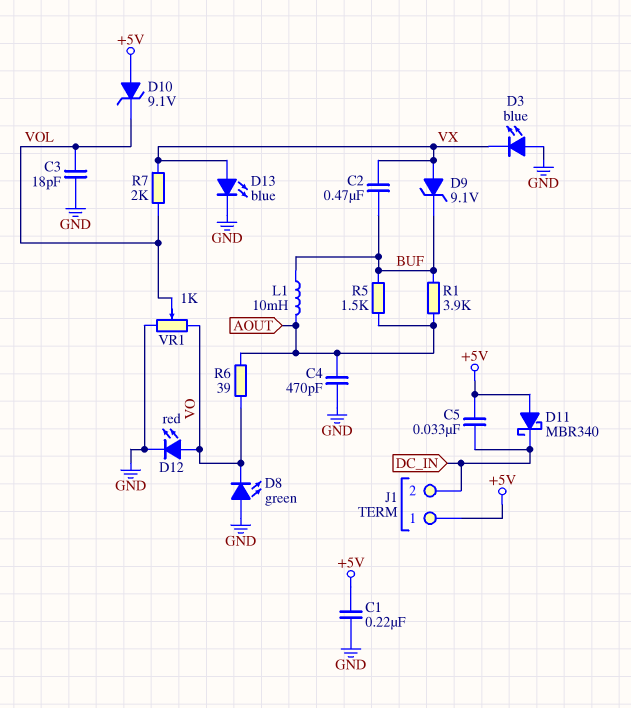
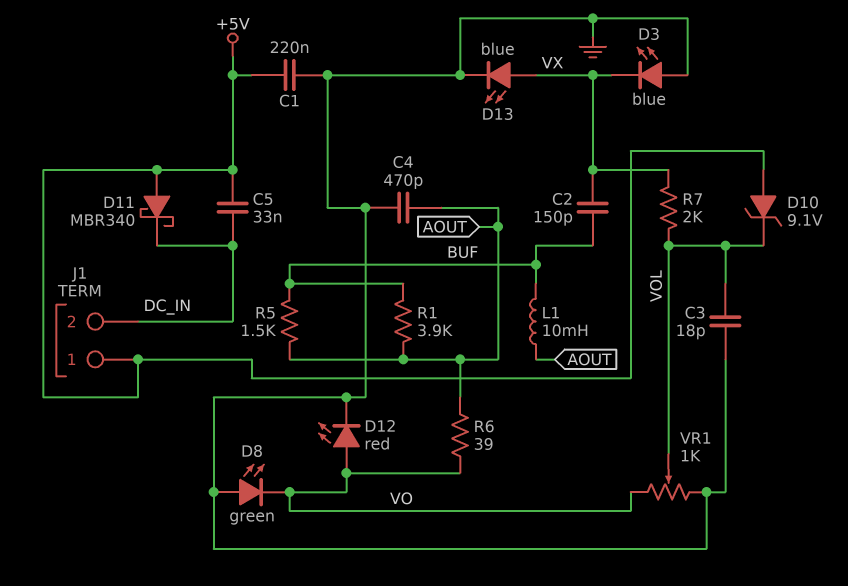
C2: 470nF (BUF, VX) -> 150pF (BUF, VX)
D9: zener 9.1V (A VX, K BUF) -> none

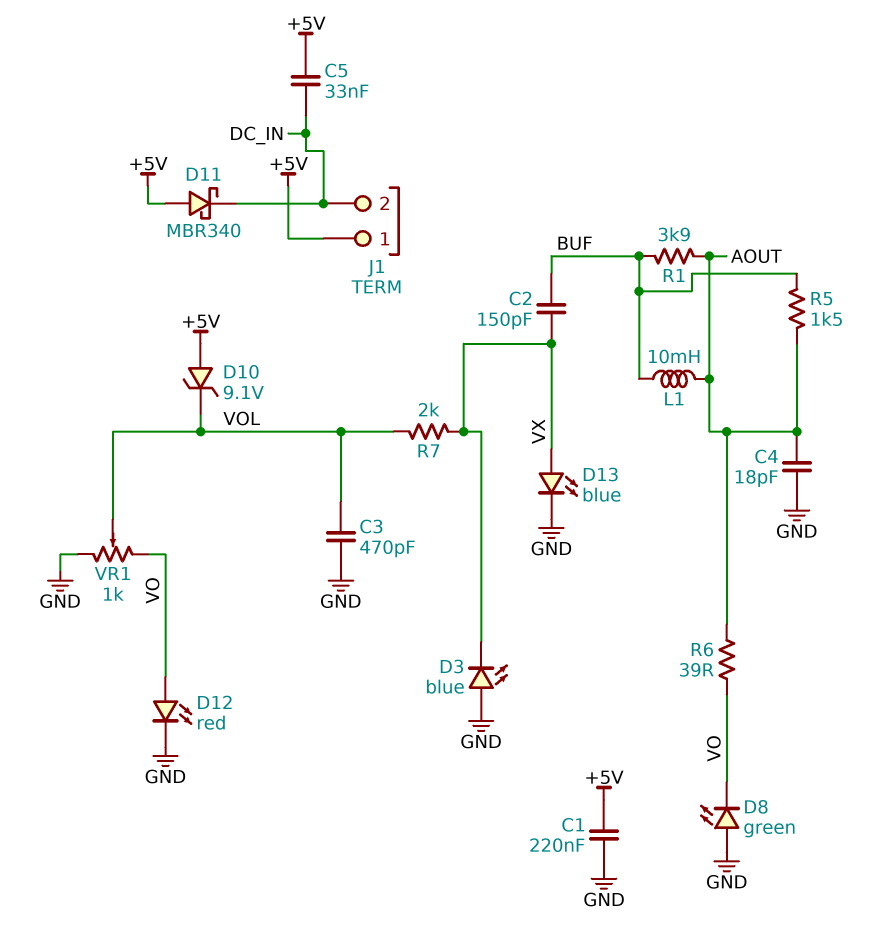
C3: 18pF (GND, VOL) -> 470pF (GND, VOL)
C4: 470pF (AOUT, GND) -> 18pF (AOUT, GND)

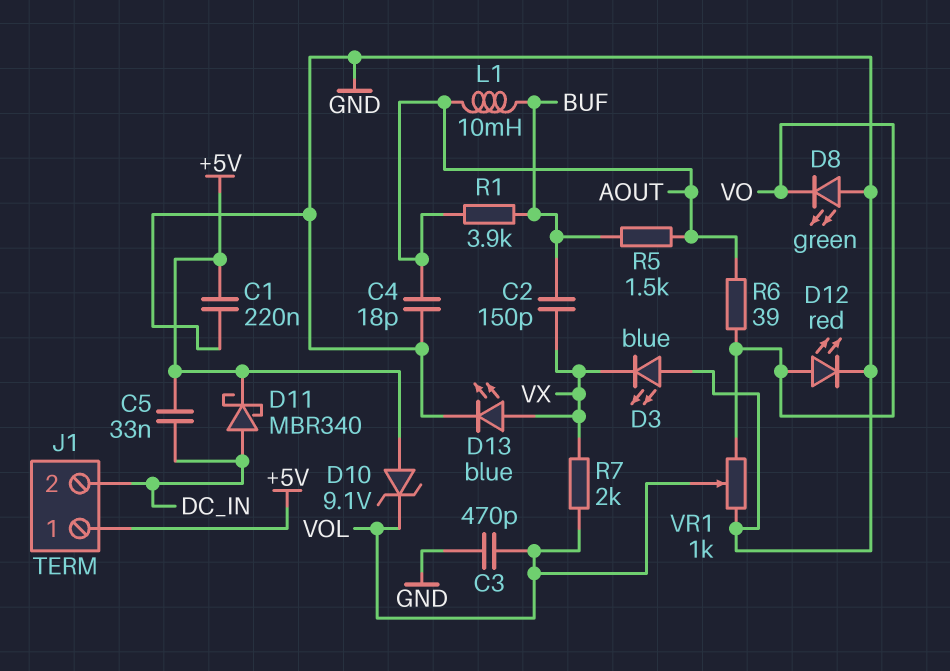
D11: schottky MBR340 (A +5V, K DC_IN) -> schottky MBR340 (A DC_IN, K +5V)

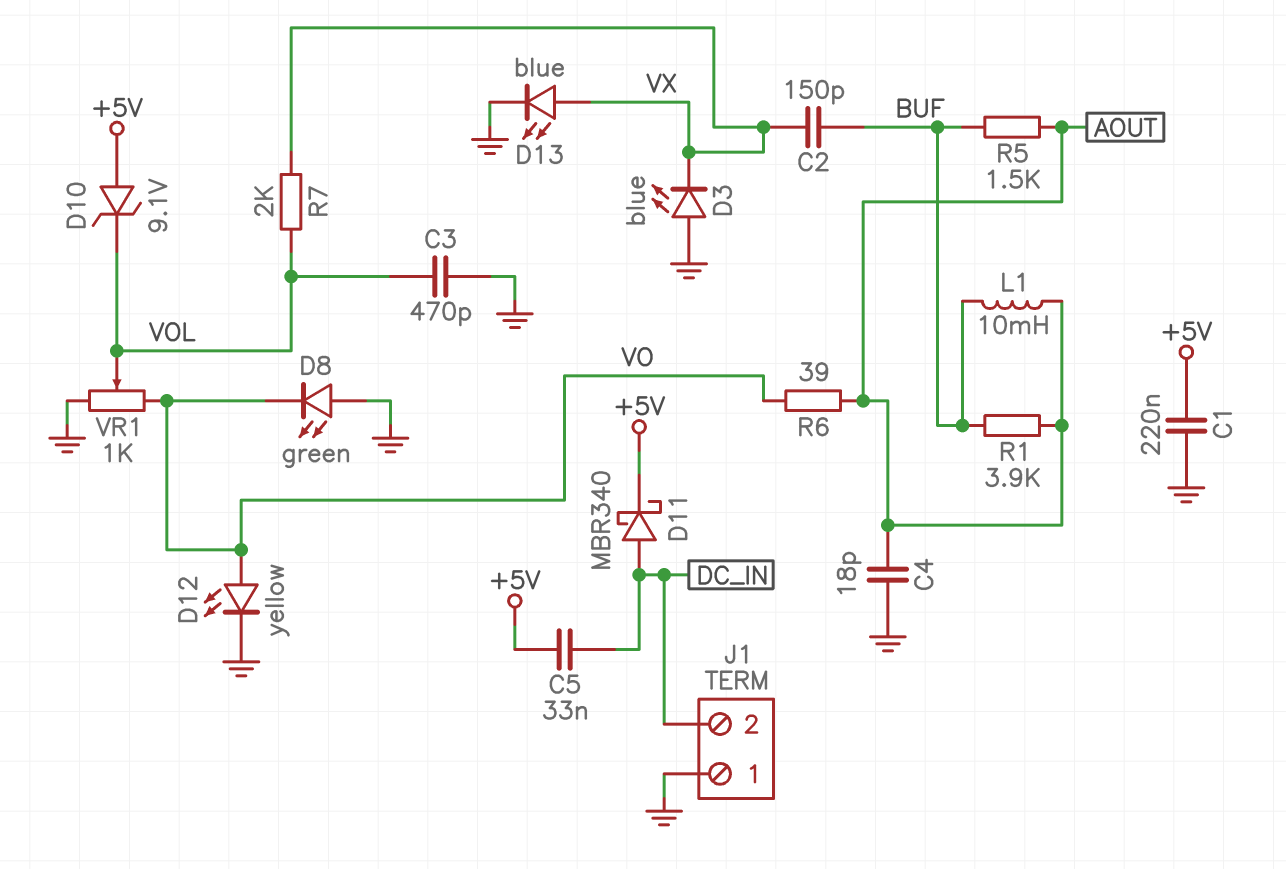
D12: LED red (A VO, K GND) -> LED yellow (A VO, K GND)
J1 pin 1: +5V -> GND

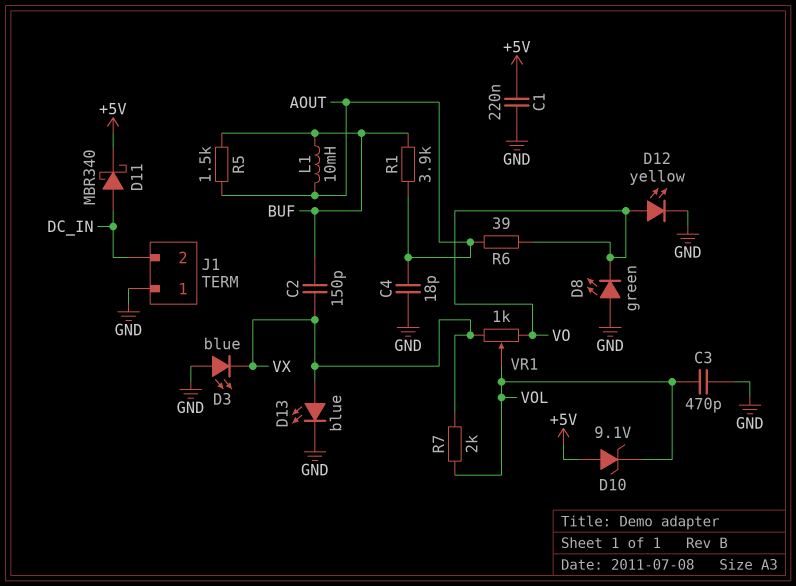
C5: 33nF (+5V, DC_IN) -> none
VR1: 1k (GND, VO, wiper VOL) -> 1k (VO, VX, wiper VOL)

